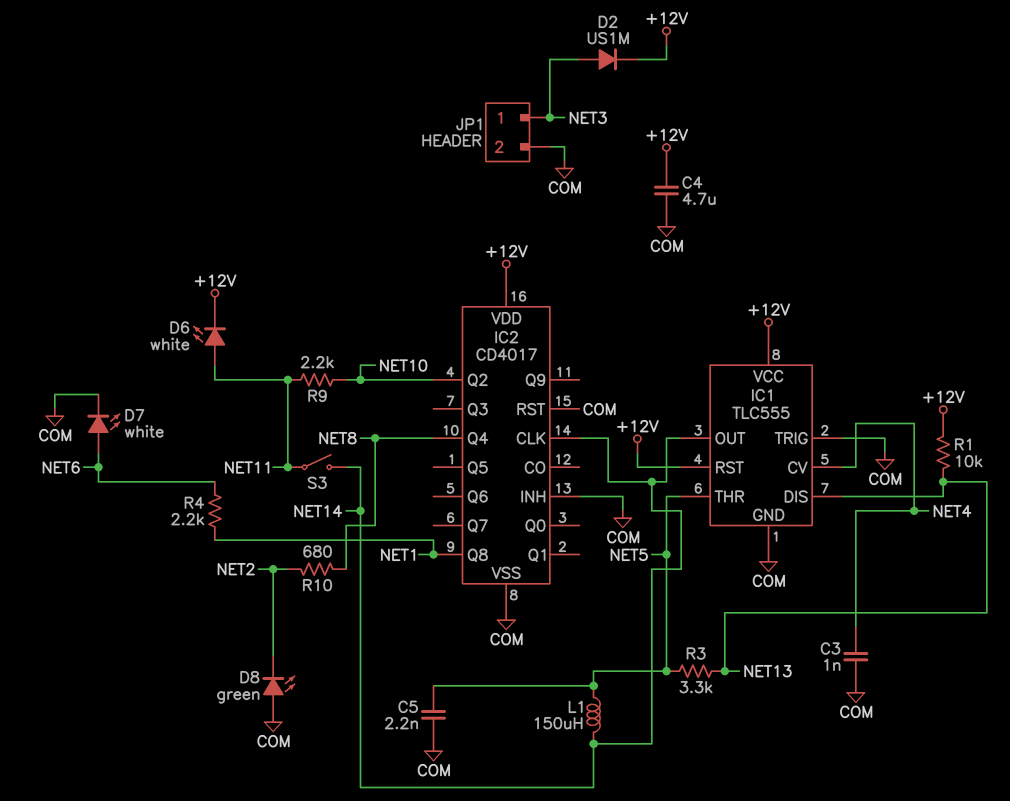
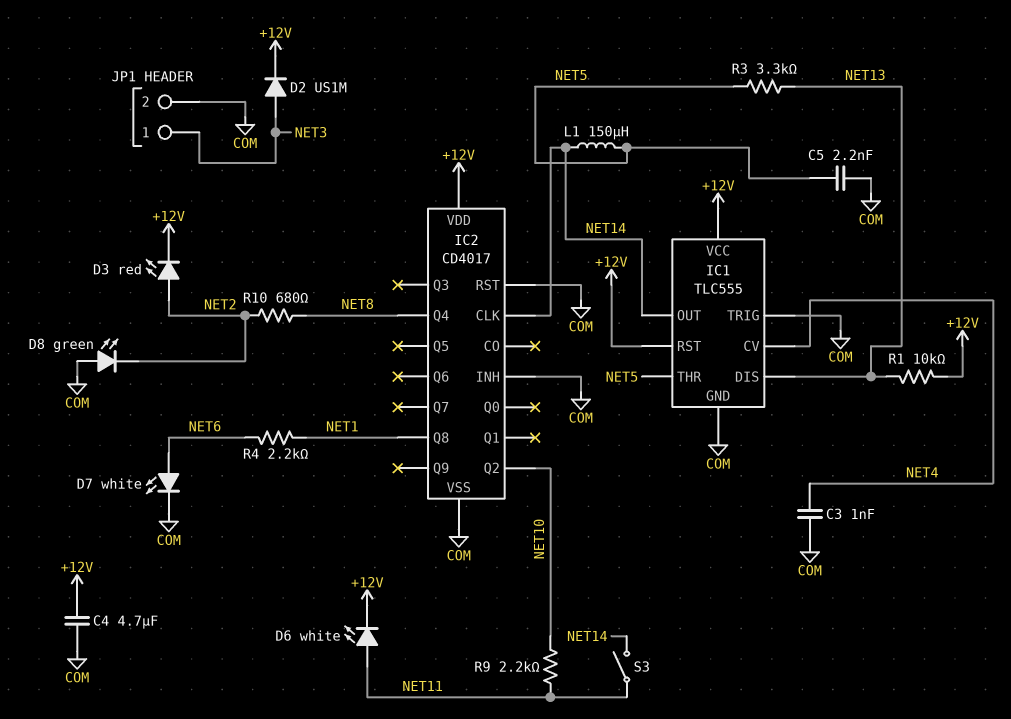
D3: none -> LED red (A NET2, K +12V)

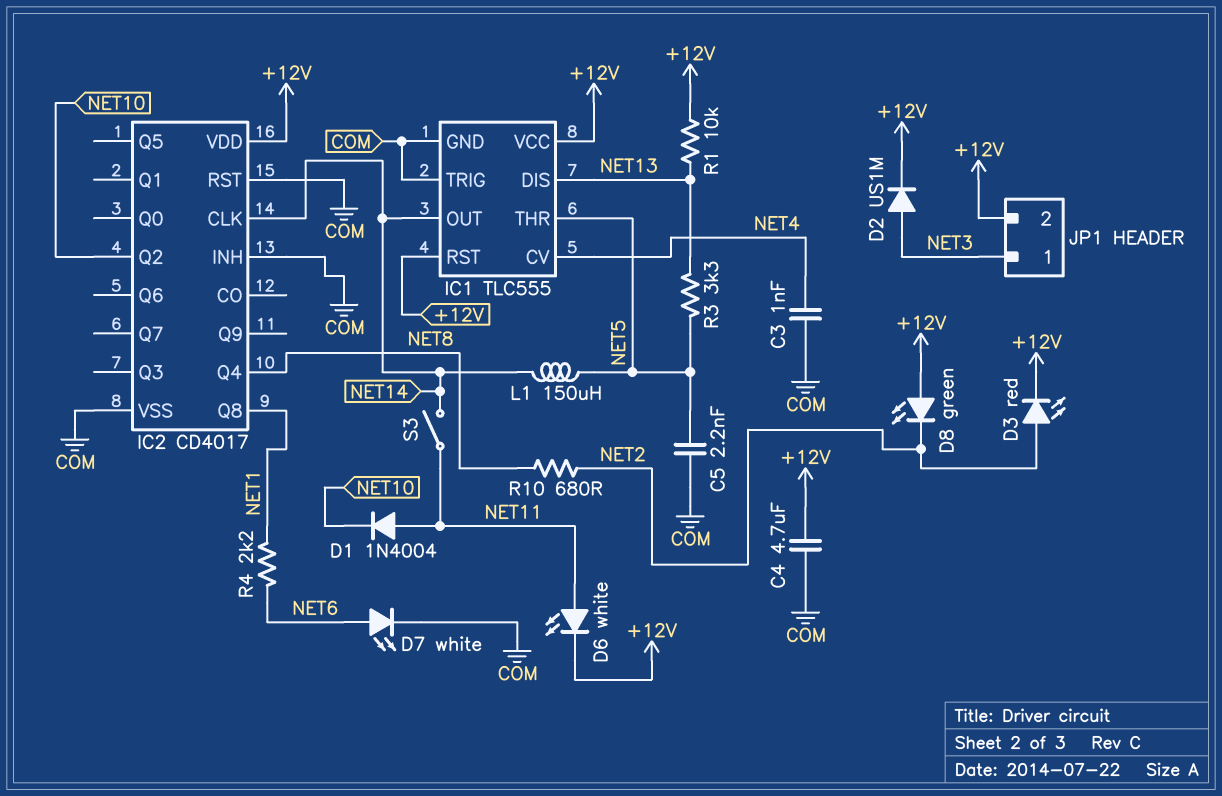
D1: none -> diode 1N4004 (A NET11, K NET10)
D8: LED green (A COM, K NET2) -> LED green (A +12V, K NET2)
JP1 pin 2: COM -> +12V
R9: 2.2k (NET10, NET11) -> none

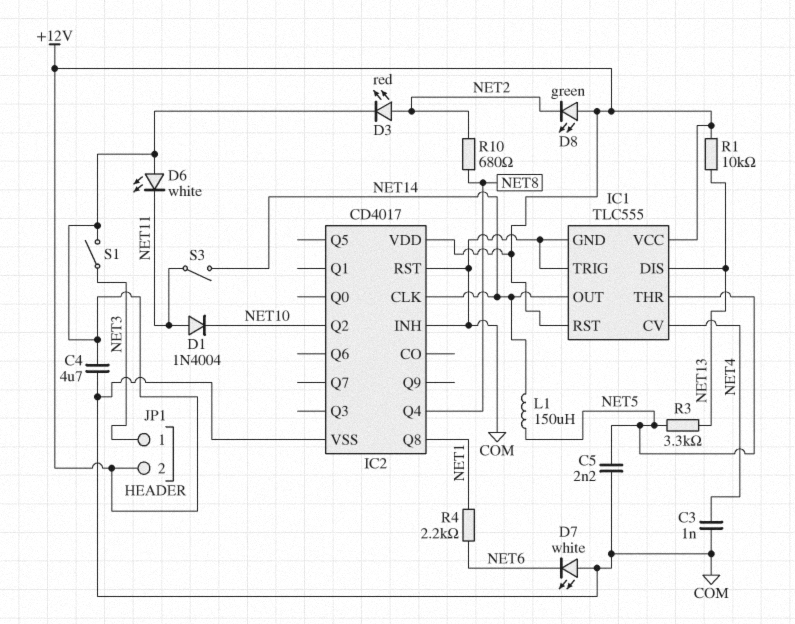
D2: diode US1M (A NET3, K +12V) -> none
D6: LED white (A NET11, K +12V) -> LED white (A +12V, K NET11)
D7: LED white (A NET6, K COM) -> LED white (A COM, K NET6)
S1: none -> switch (+12V, NET3)

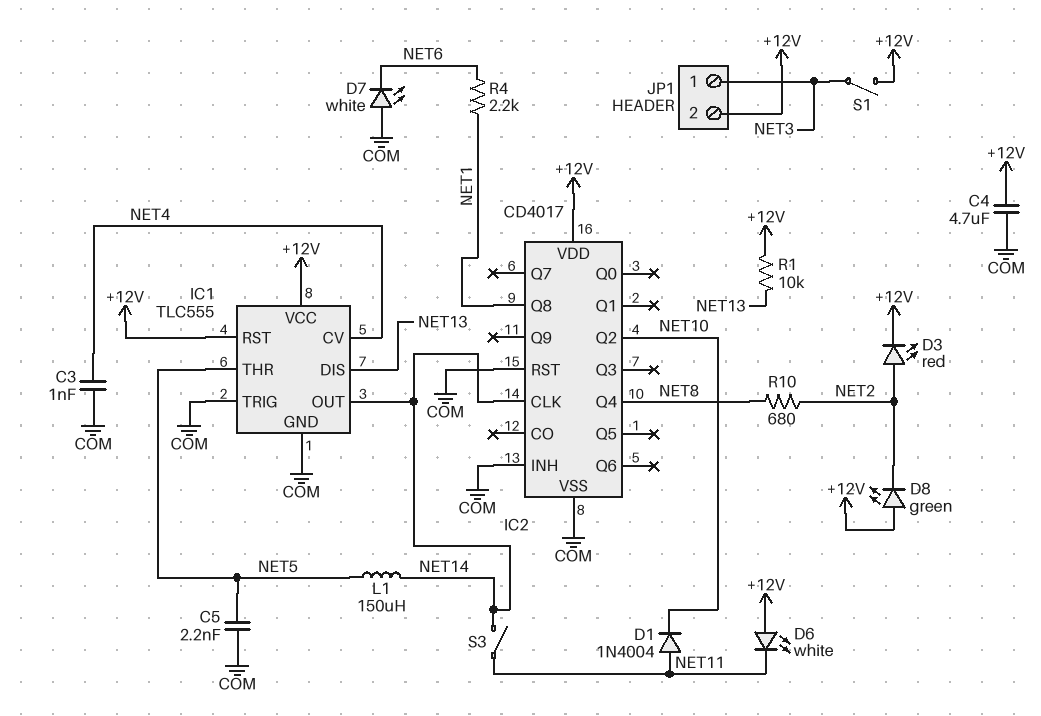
R3: 3.3k (NET5, NET13) -> none

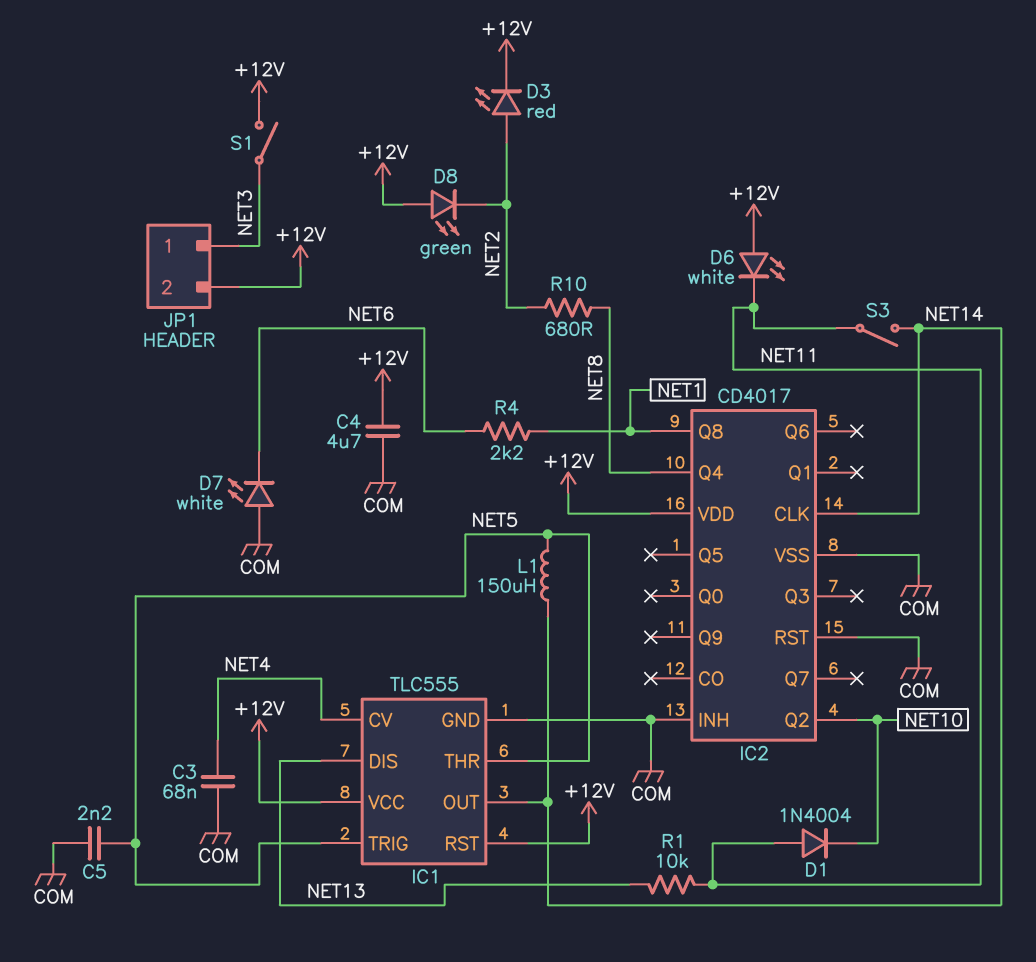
C3: 1nF (COM, NET4) -> 68nF (COM, NET4)
IC1 pin TRIG: COM -> NET5
R1: 10k (+12V, NET13) -> 10k (NET11, NET13)

